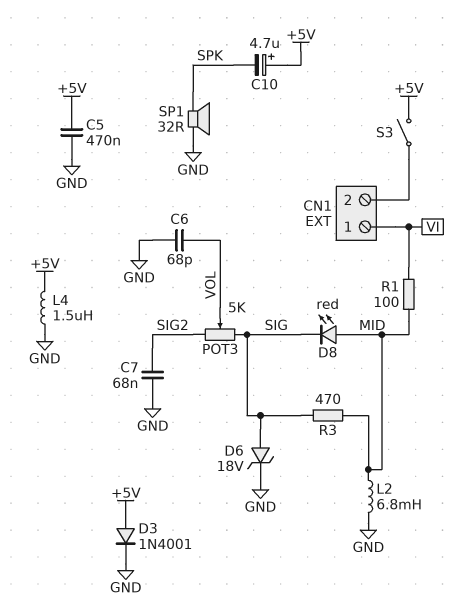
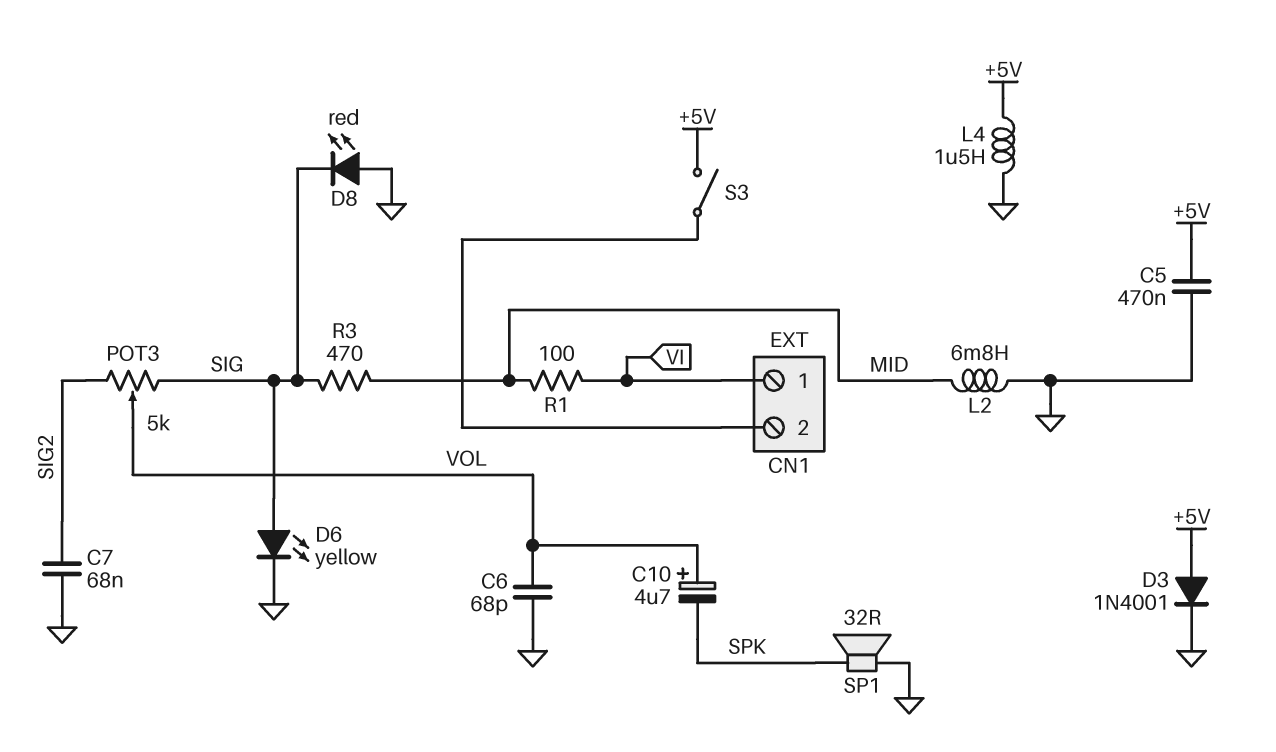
C10: 4.7uF (plus +5V, minus SPK) -> 4.7uF (plus VOL, minus SPK)
D6: zener 18V (A SIG, K GND) -> LED yellow (A SIG, K GND)
D8: LED red (A MID, K SIG) -> LED red (A GND, K SIG)

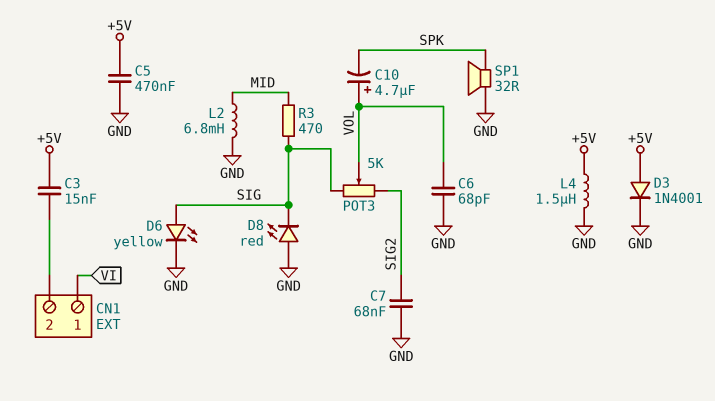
C3: none -> 15nF (+5V, CN1/2)
R1: 100 (MID, VI) -> none
S3: switch (+5V, CN1/2) -> none

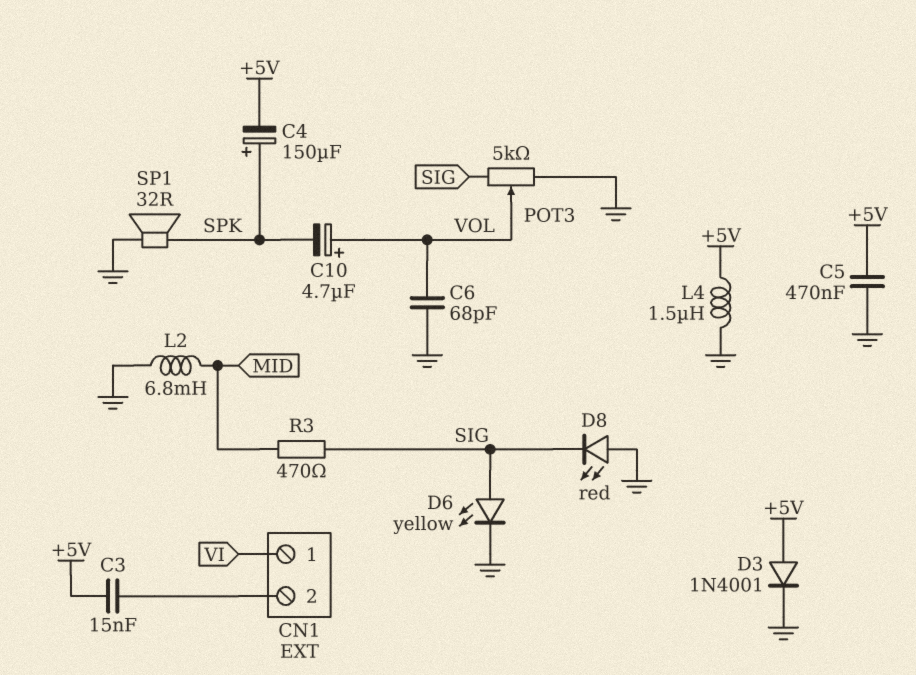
C4: none -> 150uF (plus SPK, minus +5V)
C7: 68nF (GND, SIG2) -> none
POT3: 5k (SIG, SIG2, wiper VOL) -> 5k (GND, SIG, wiper VOL)

